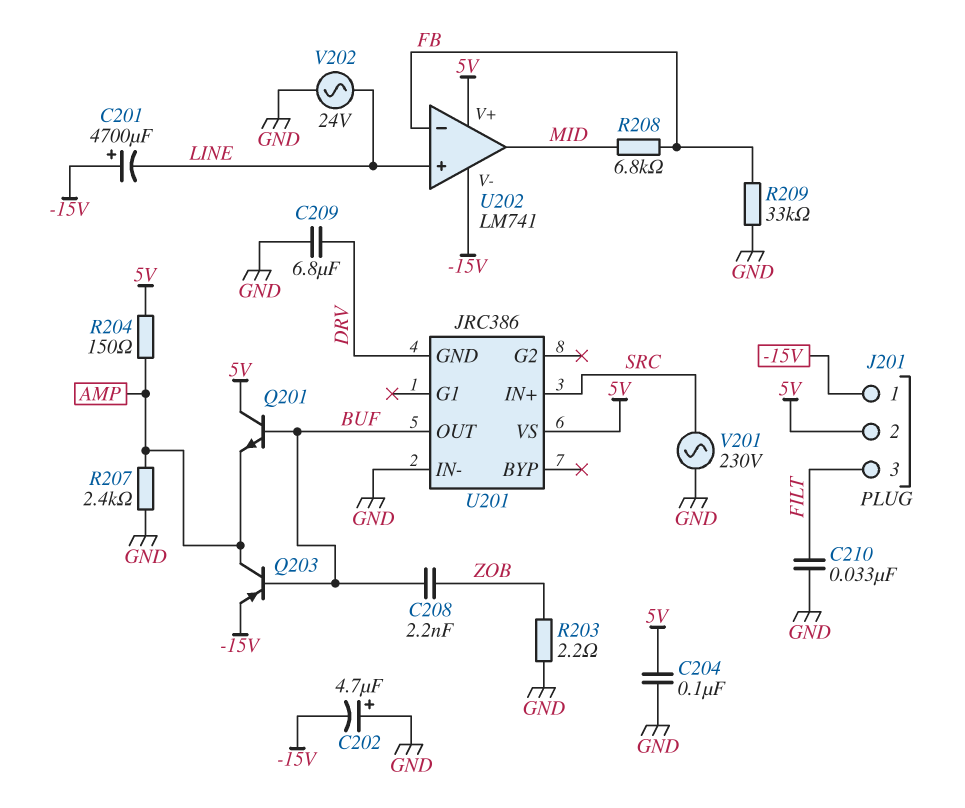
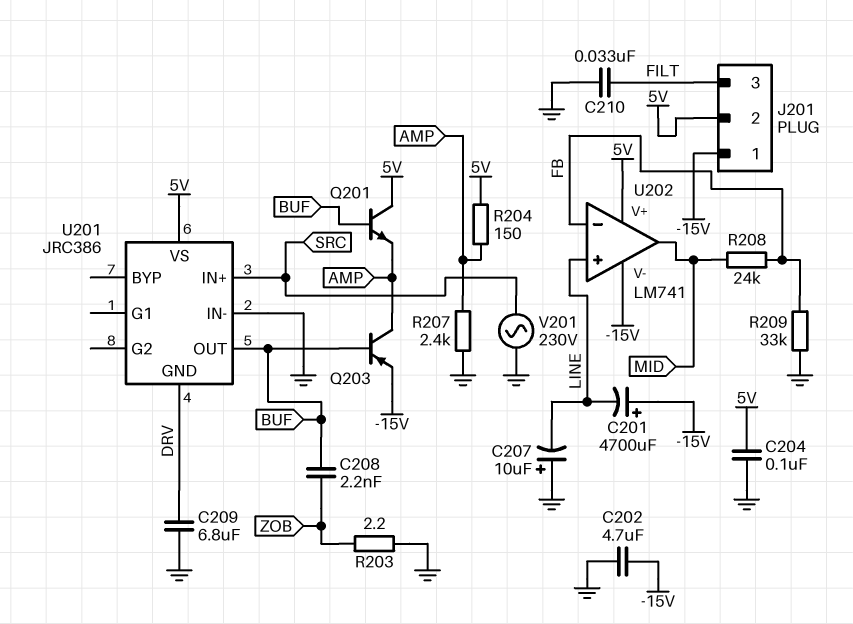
C202: 4.7uF (plus GND, minus -15V) -> 4.7uF (-15V, GND)
C207: none -> 10uF (plus GND, minus LINE)
R208: 6.8k (FB, MID) -> 24k (FB, MID)
V202: AC 24V (GND, LINE) -> none

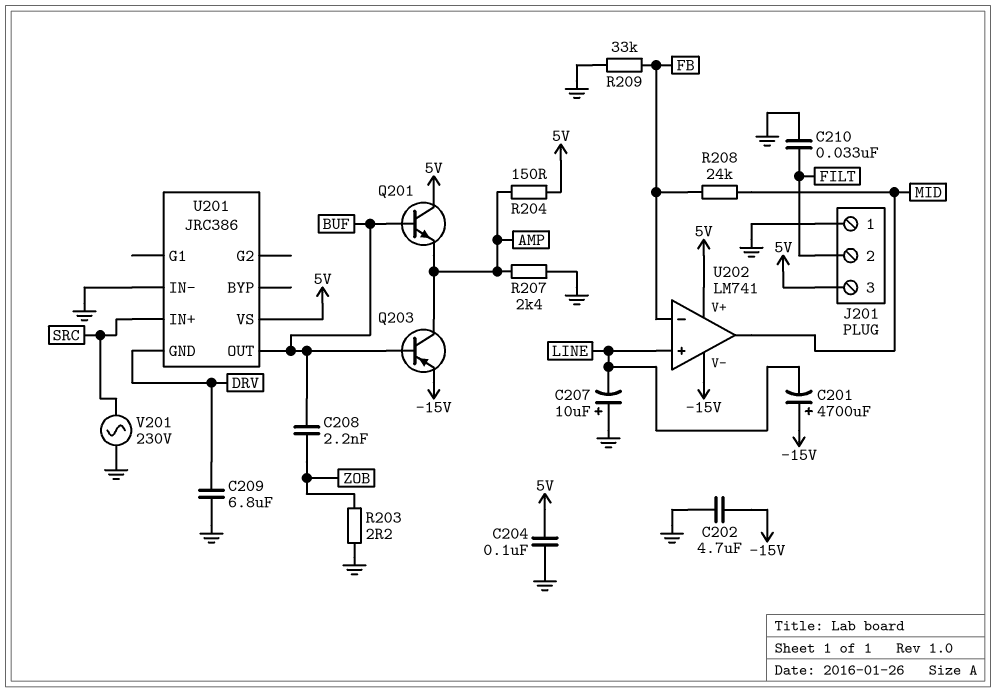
J201 pin 1: -15V -> GND
J201 pin 2: 5V -> FILT
J201 pin 3: FILT -> 5V

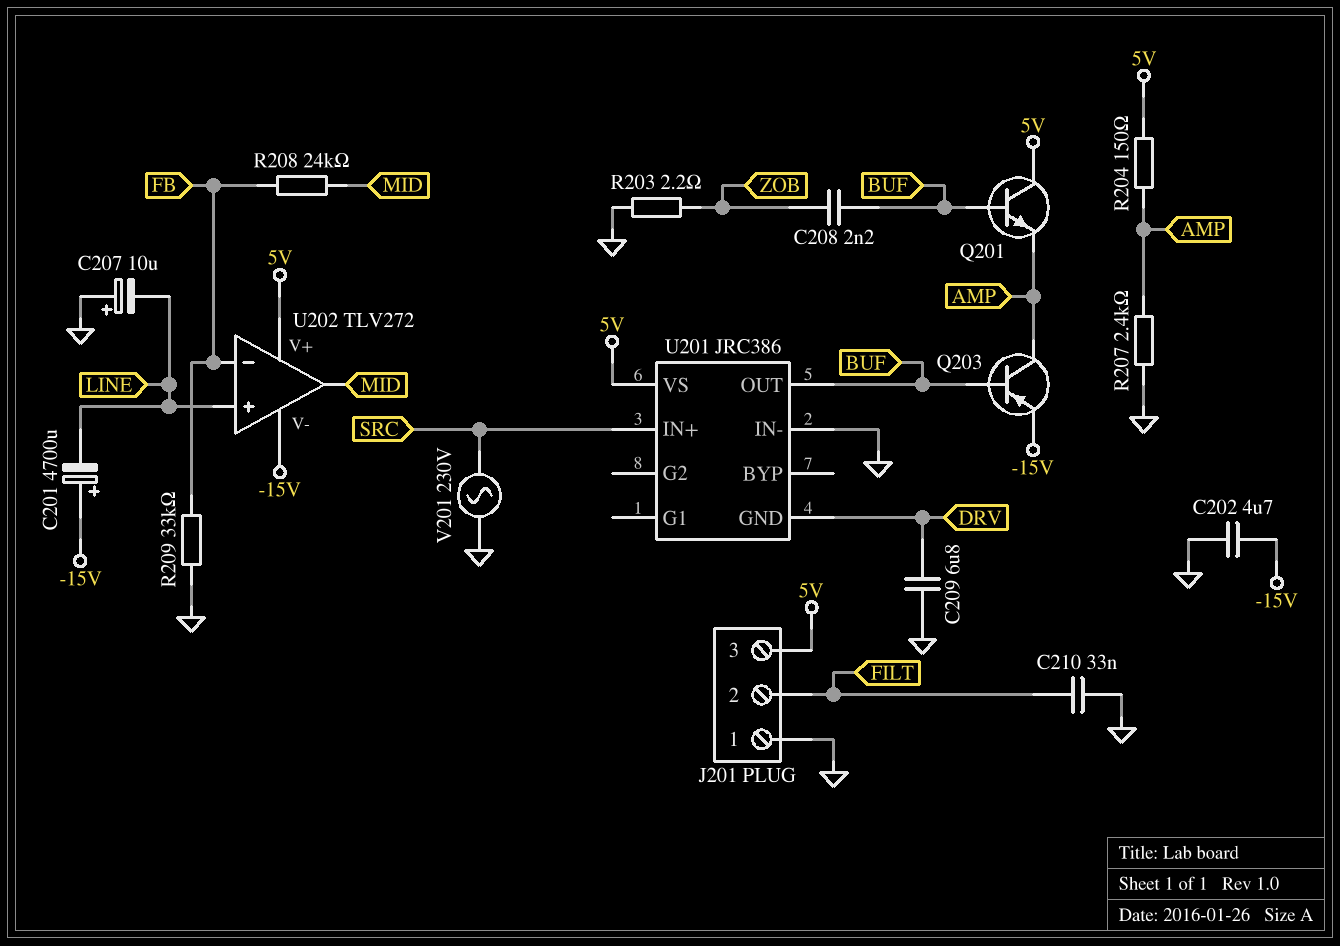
C204: 100nF (5V, GND) -> none
U202: LM741 -> TLV272

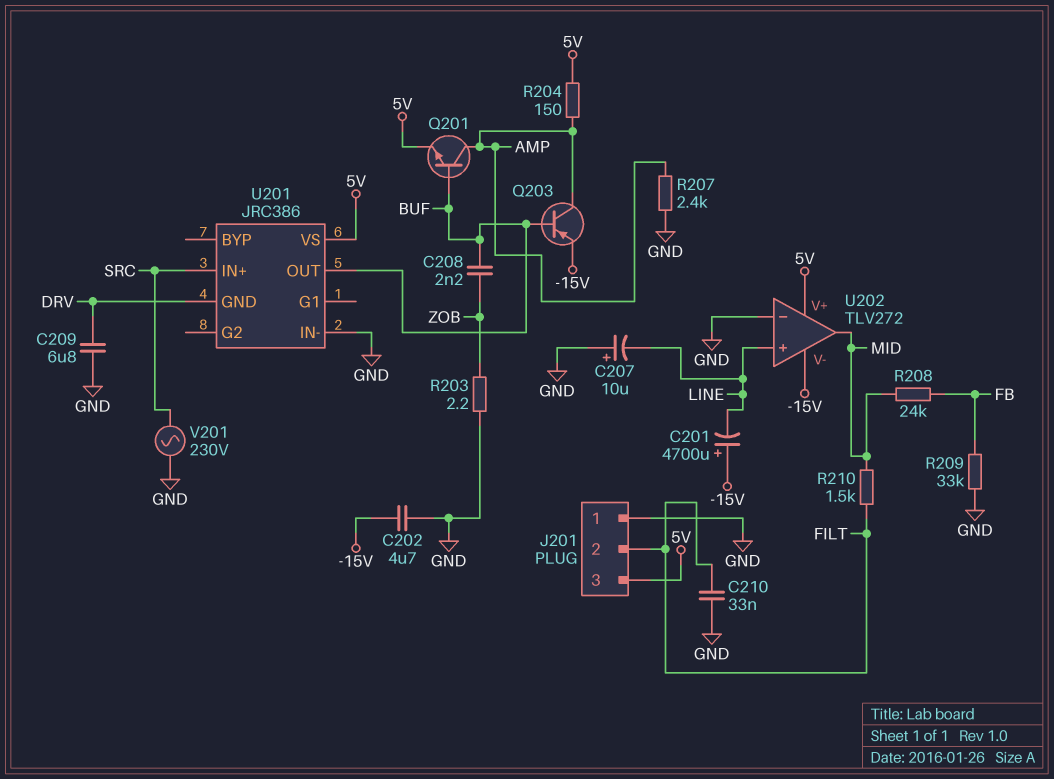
Q201: NPN (B BUF, C 5V, E AMP) -> NPN (B BUF, C AMP, E 5V)
R210: none -> 1.5k (FILT, MID)
U202 pin in-: FB -> GND

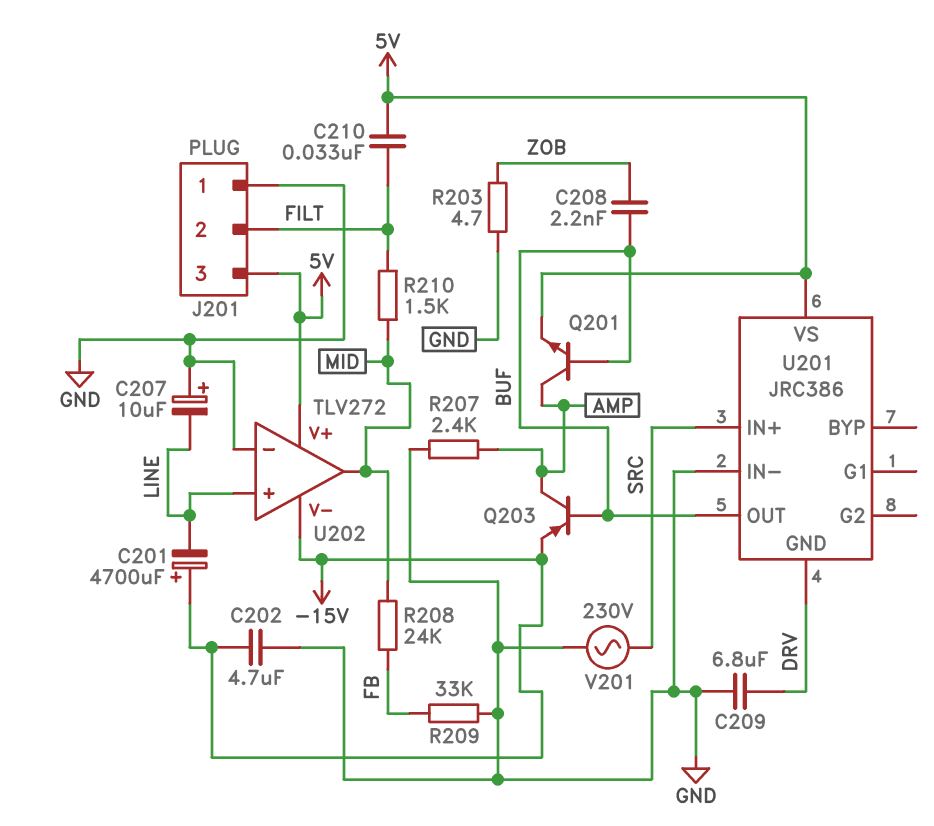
C210: 33nF (FILT, GND) -> 33nF (5V, FILT)
R203: 2.2 (GND, ZOB) -> 4.7 (GND, ZOB)
R204: 150 (5V, AMP) -> none

